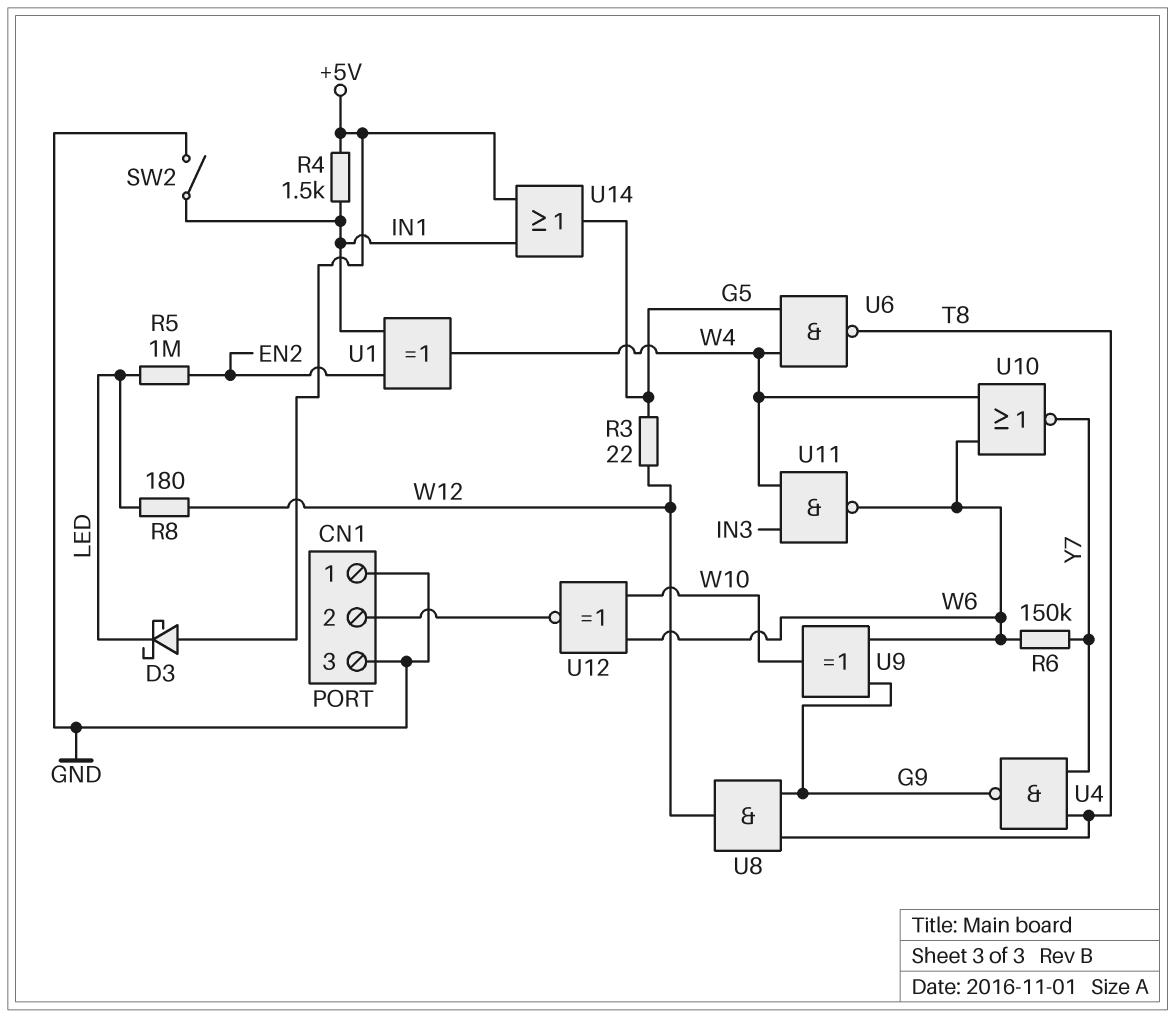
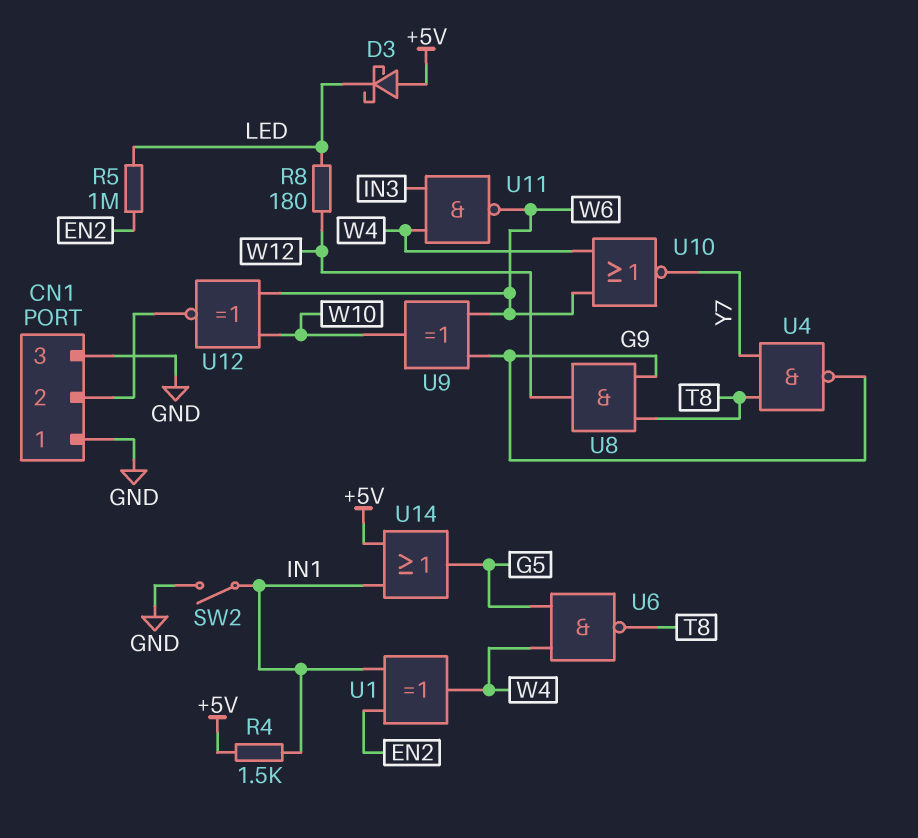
R3: 22 (G5, W12) -> none
R6: 150k (W6, Y7) -> none

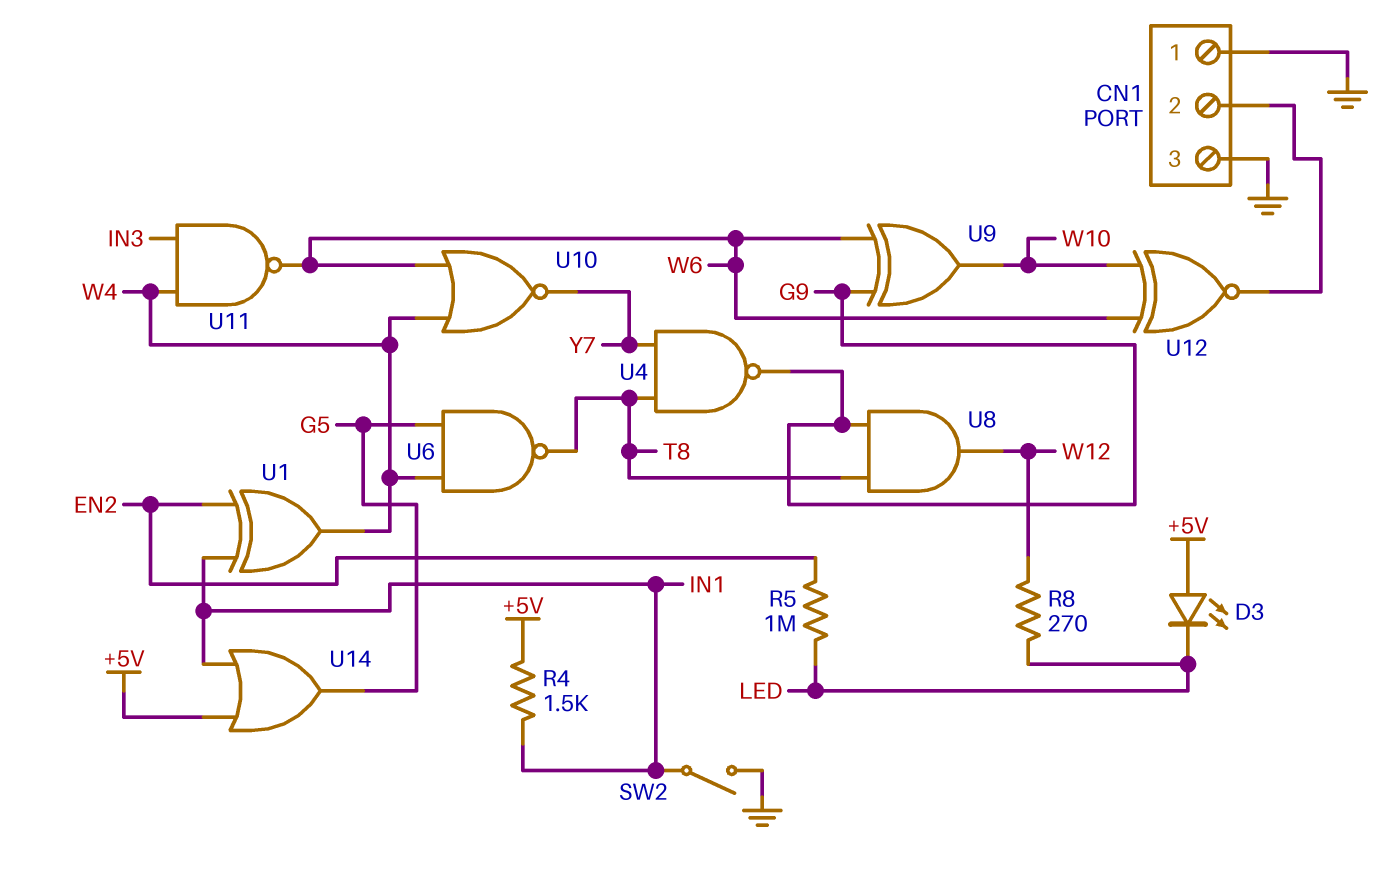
D3: schottky (A +5V, K LED) -> LED (A +5V, K LED)
R8: 180 (LED, W12) -> 270 (LED, W12)

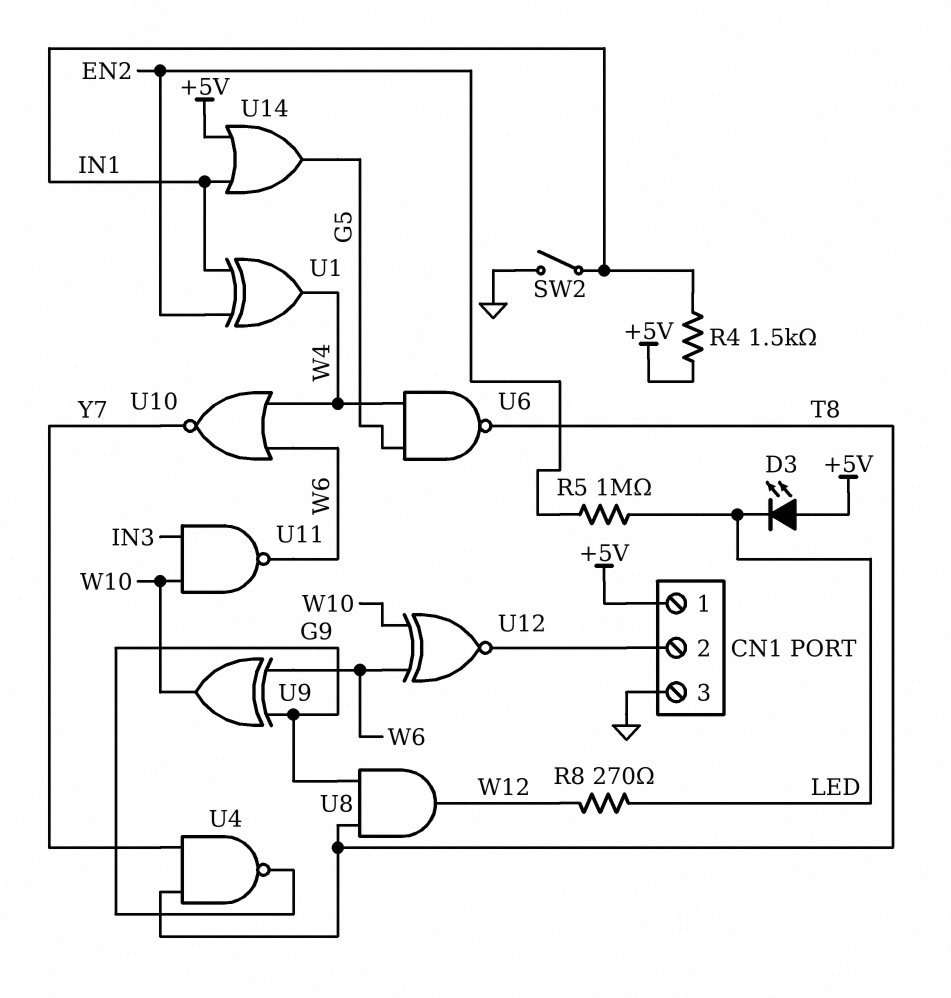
CN1 pin 1: GND -> +5V
U11: NAND (in IN3, in W4, out W6) -> NAND (in IN3, in W10, out W6)

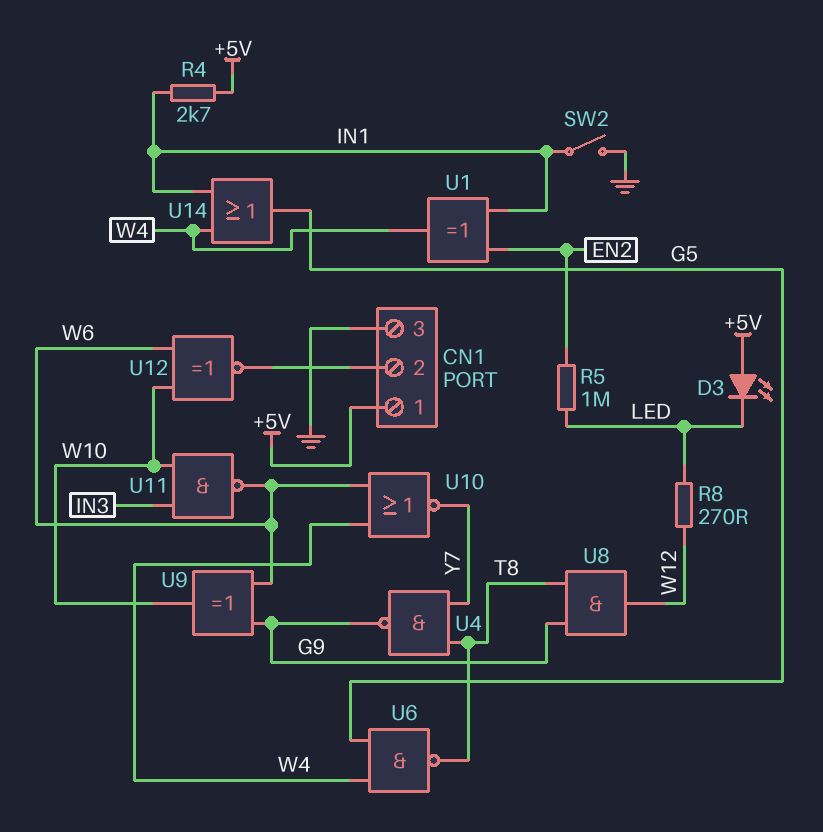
R4: 1.5k (+5V, IN1) -> 2.7k (+5V, IN1)
U14: OR (in +5V, in IN1, out G5) -> OR (in IN1, in W4, out G5)

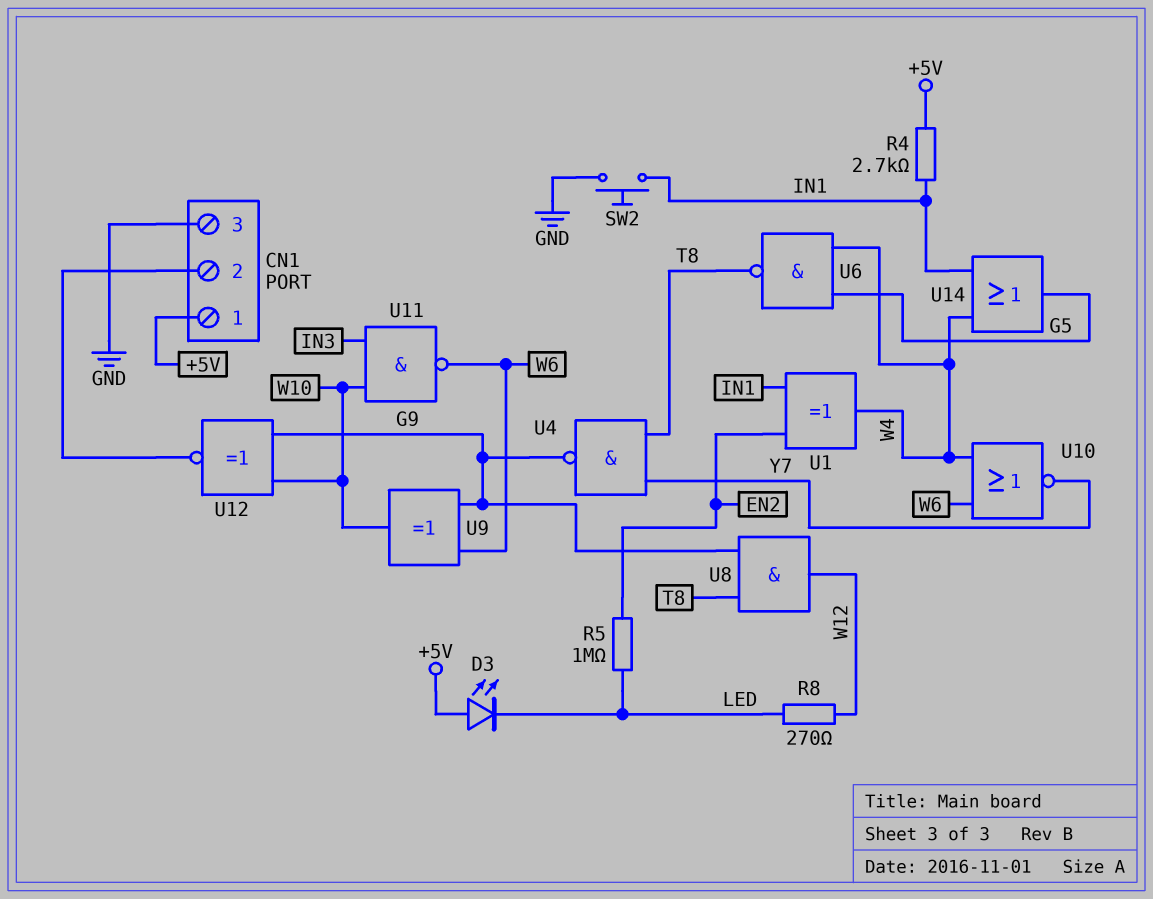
SW2: switch (GND, IN1) -> button (GND, IN1)
U12: XNOR (in W6, in W10, out CN1/2) -> XNOR (in G9, in W10, out CN1/2)

